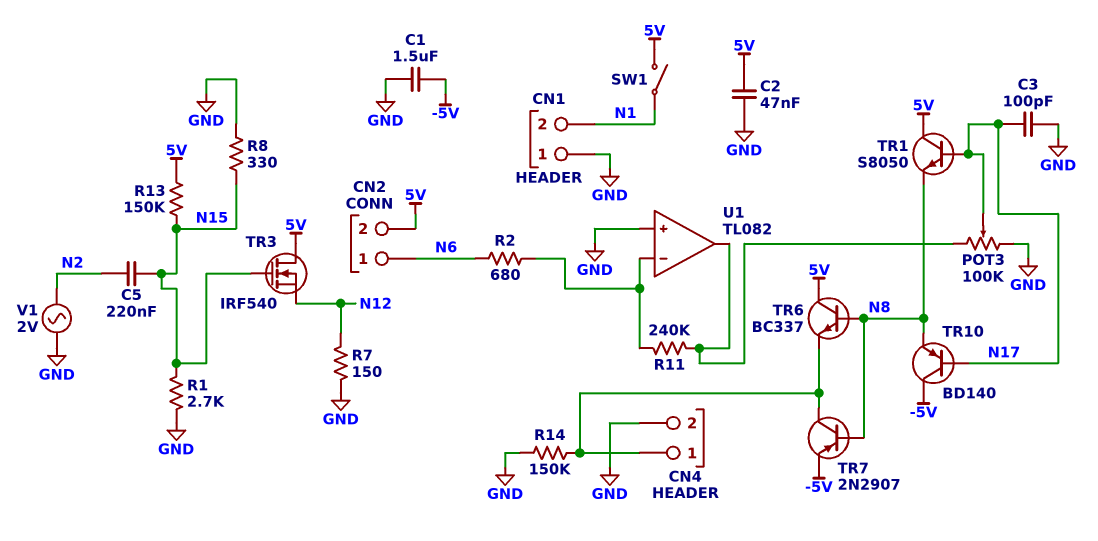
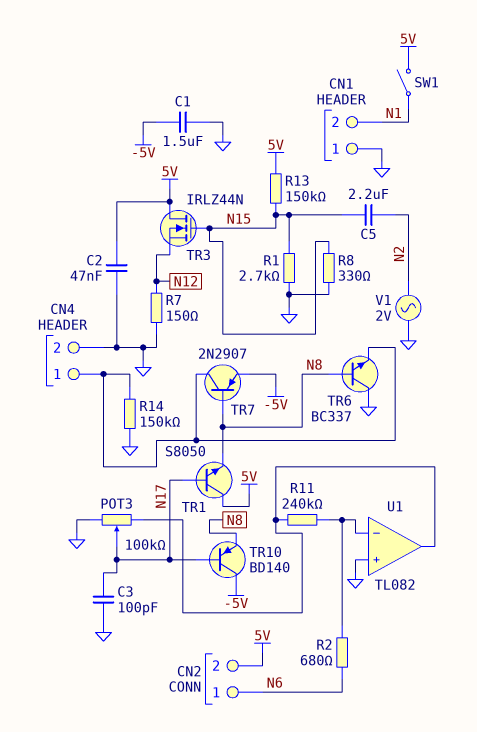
C5: 220nF (N2, N15) -> 2.2uF (N2, N15)
TR3: NMOS IRF540 (G N15, D 5V, S N12) -> NMOS IRLZ44N (G N15, D 5V, S N12)
TR6: NPN BC337 (B N8, C 5V, E CN4/1) -> NPN BC337 (B N8, C GND, E CN4/1)

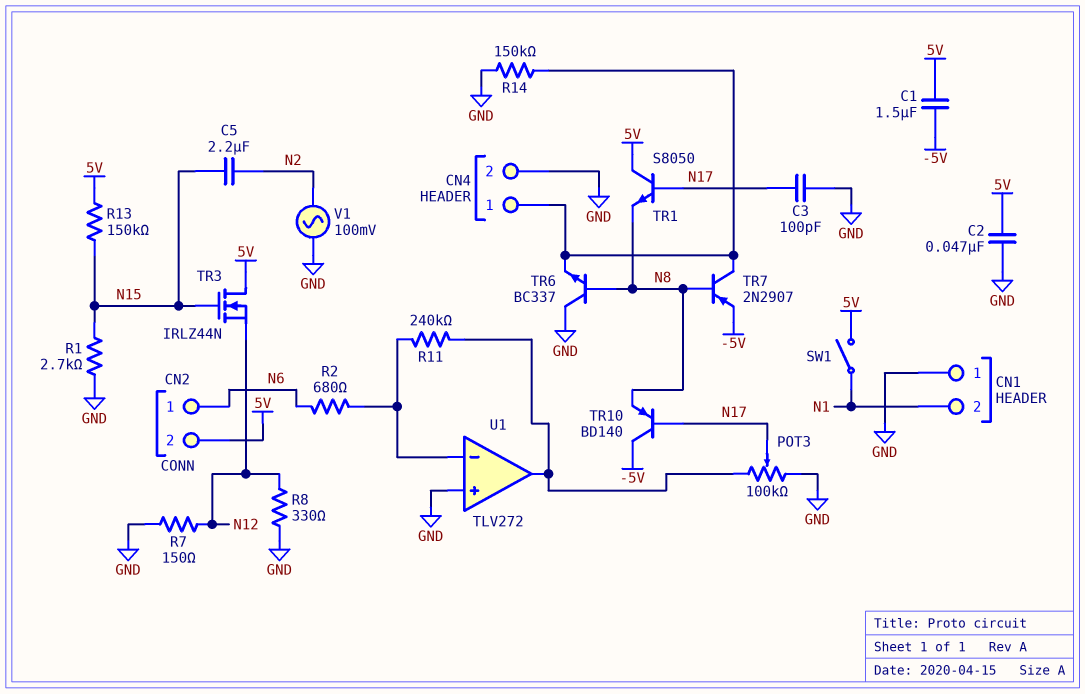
C1: 1.5uF (-5V, GND) -> 1.5uF (-5V, 5V)
R8: 330 (GND, N15) -> 330 (GND, N12)
U1: TL082 -> TLV272
V1: AC 2V (GND, N2) -> AC 100mV (GND, N2)

